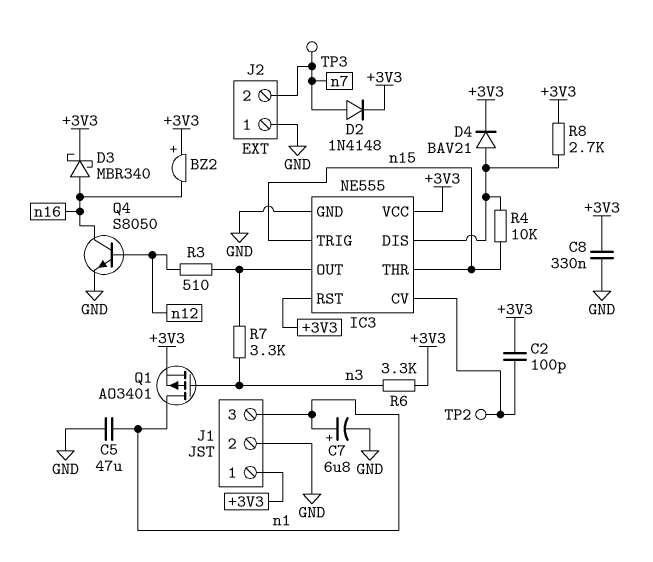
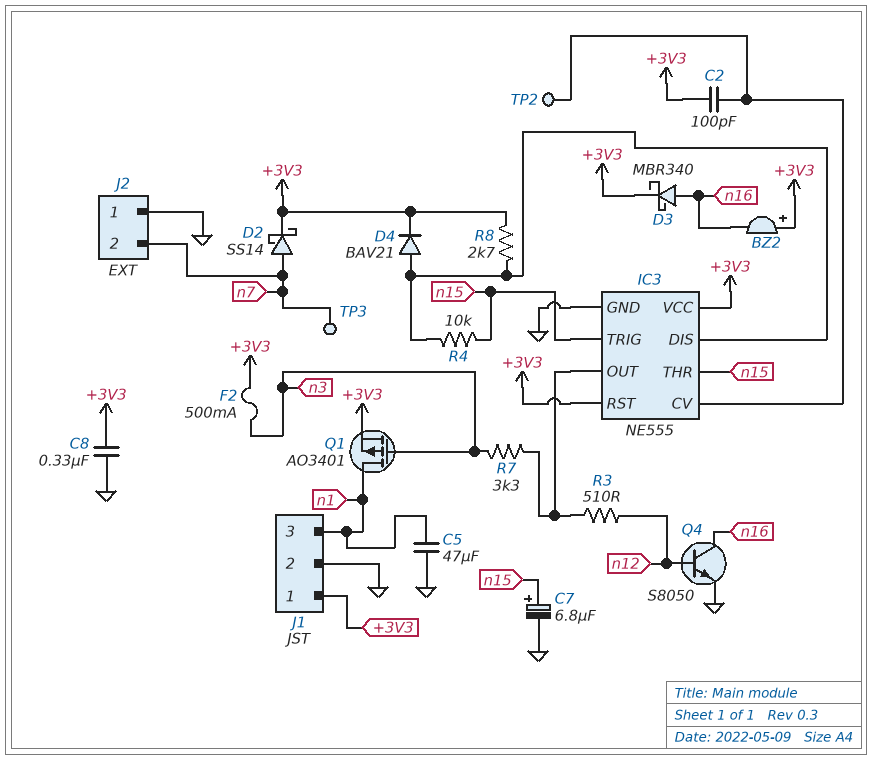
C7: 6.8uF (plus n1, minus GND) -> 6.8uF (plus n15, minus GND)
D2: diode 1N4148 (A n7, K +3V3) -> schottky SS14 (A n7, K +3V3)
F2: none -> 500mA (+3V3, n3)
R6: 3.3k (+3V3, n3) -> none

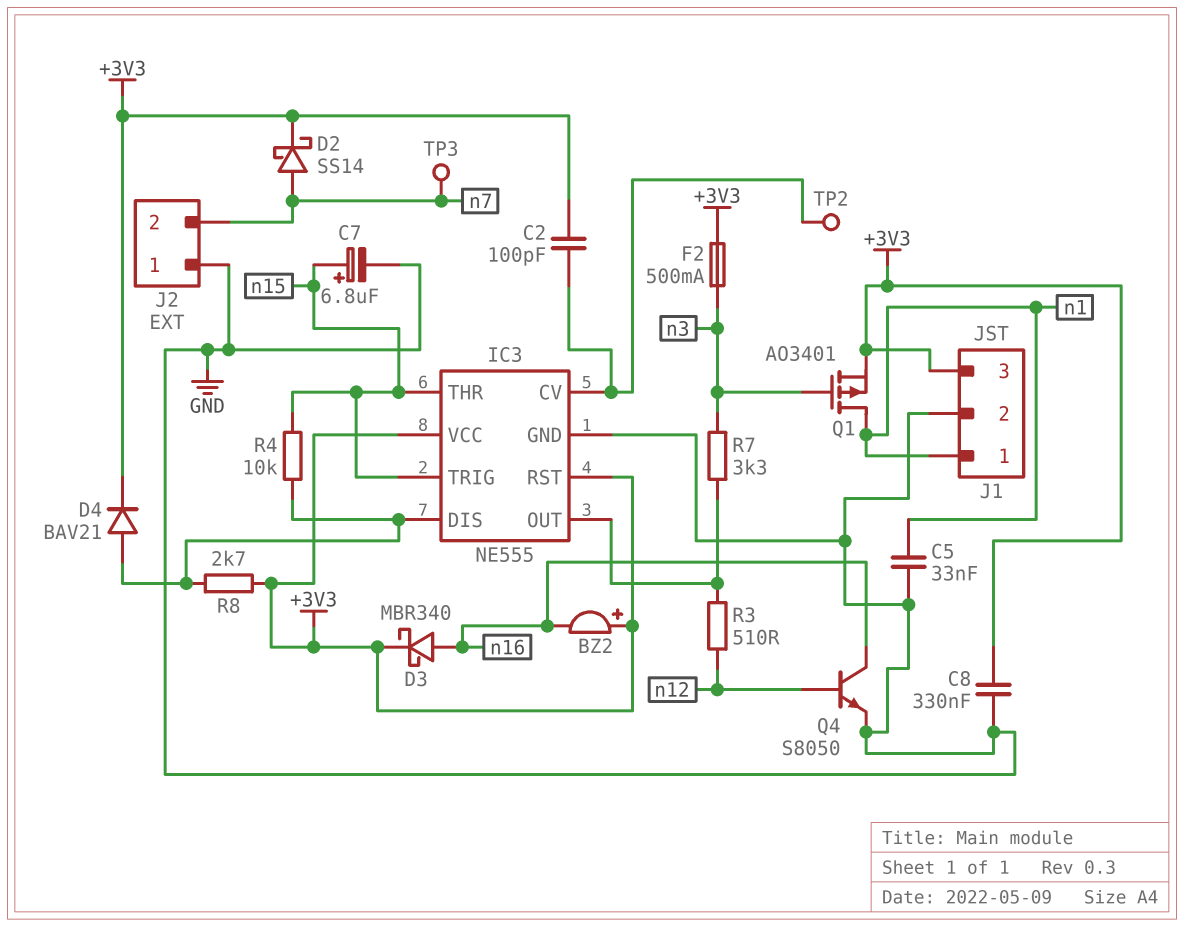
C5: 47uF (GND, n1) -> 33nF (GND, n1)
J1 pin 1: +3V3 -> n1
J1 pin 3: n1 -> +3V3

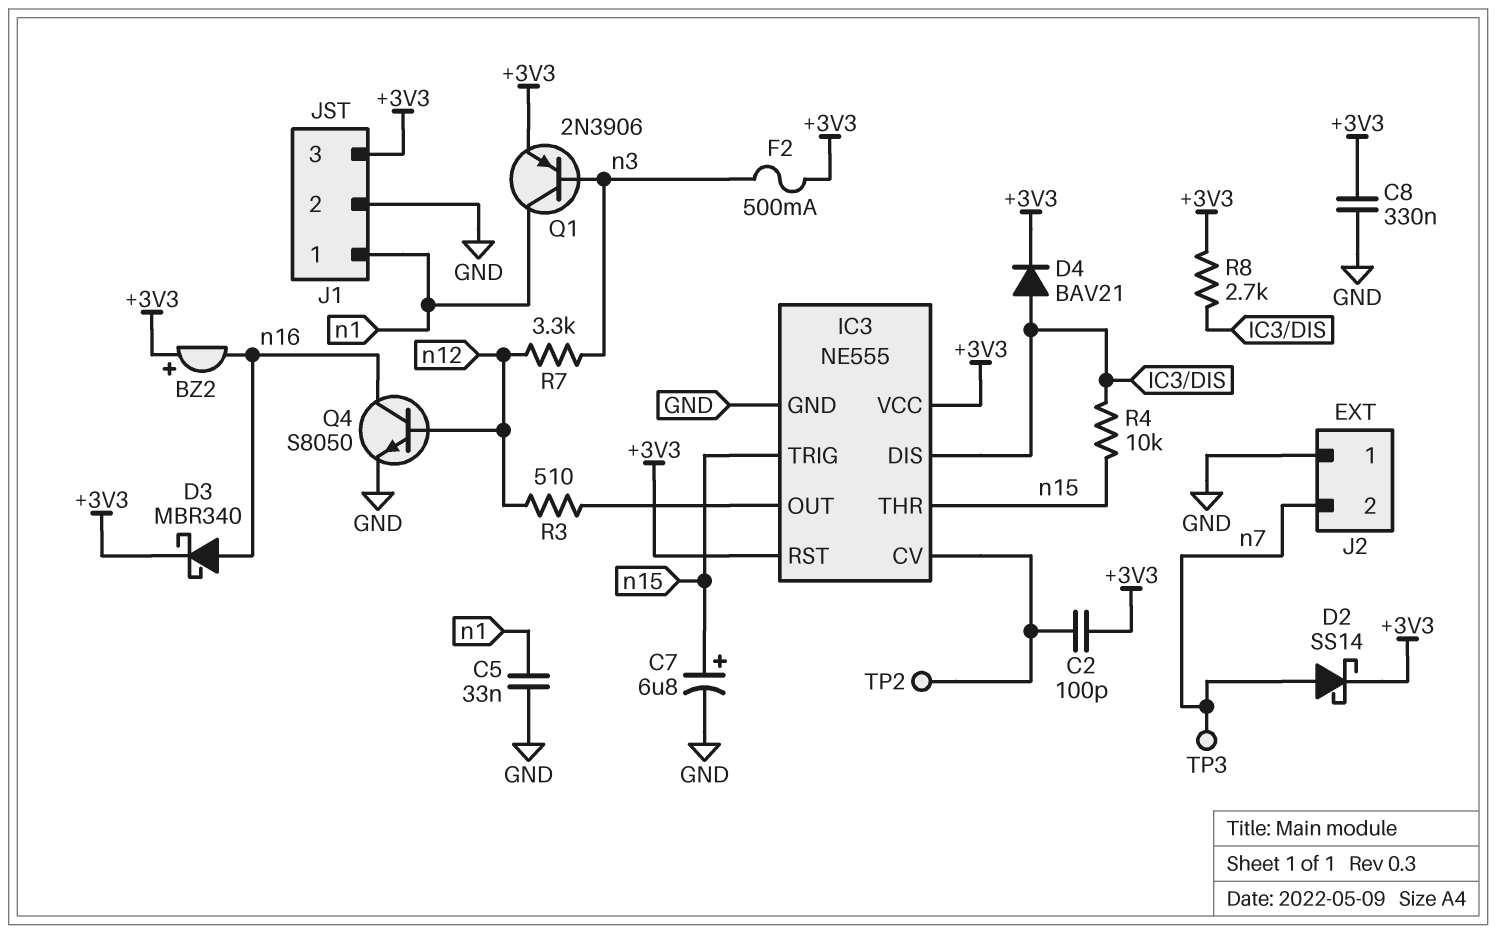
Q1: PMOS AO3401 (G n3, D n1, S +3V3) -> PNP 2N3906 (B n3, C n1, E +3V3)
R7: 3.3k (IC3/OUT, n3) -> 3.3k (n3, n12)

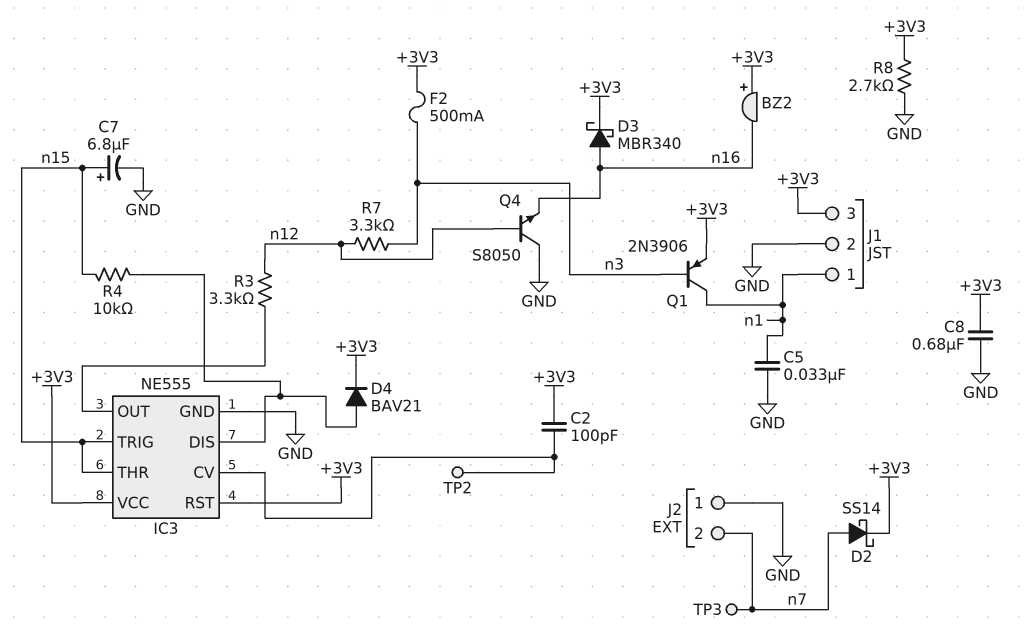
C8: 330nF (+3V3, GND) -> 680nF (+3V3, GND)
Q4: NPN S8050 (B n12, C n16, E GND) -> NPN S8050 (B n12, C GND, E n16)
R3: 510 (IC3/OUT, n12) -> 3.3k (IC3/OUT, n12)
R8: 2.7k (+3V3, IC3/DIS) -> 2.7k (+3V3, GND)

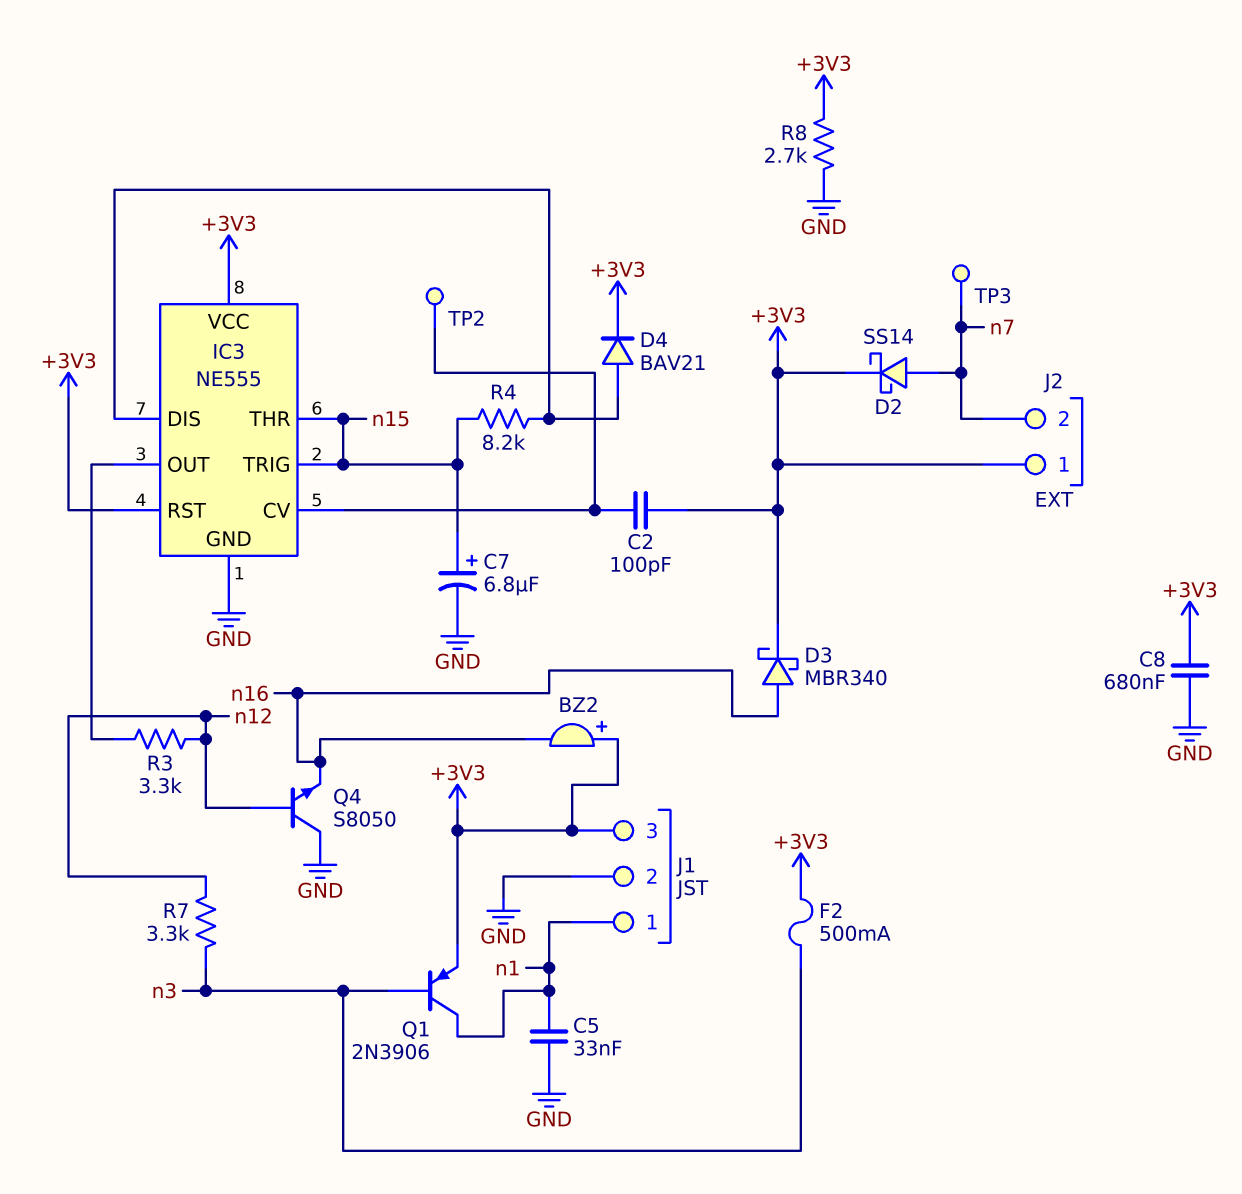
J2 pin 1: GND -> +3V3
R4: 10k (IC3/DIS, n15) -> 8.2k (IC3/DIS, n15)

